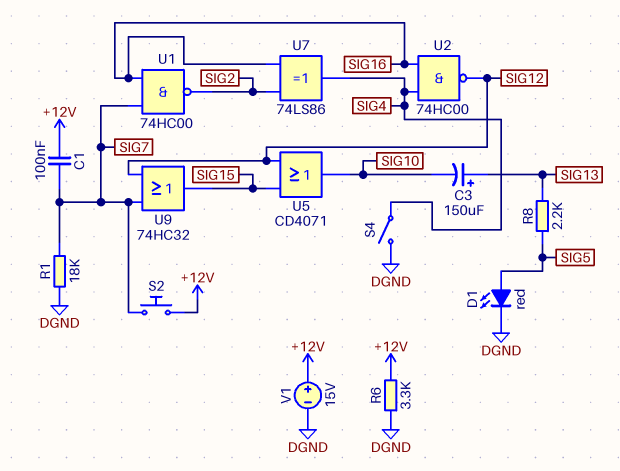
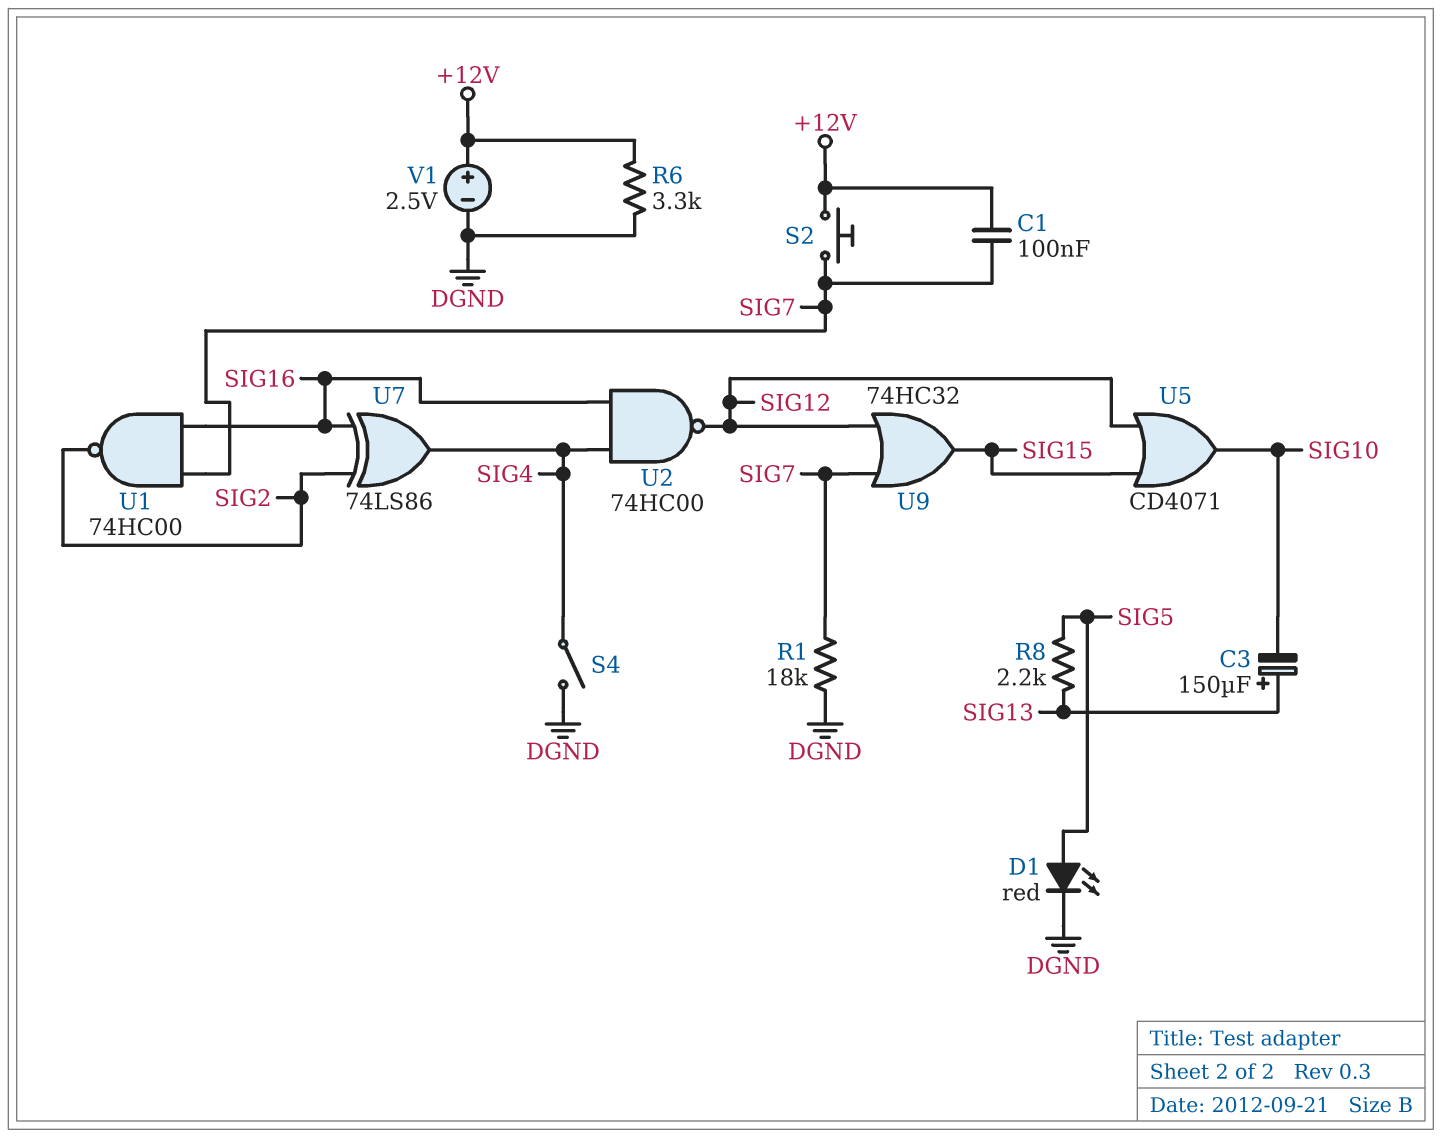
V1: 15V (plus +12V, minus DGND) -> 2.5V (plus +12V, minus DGND)

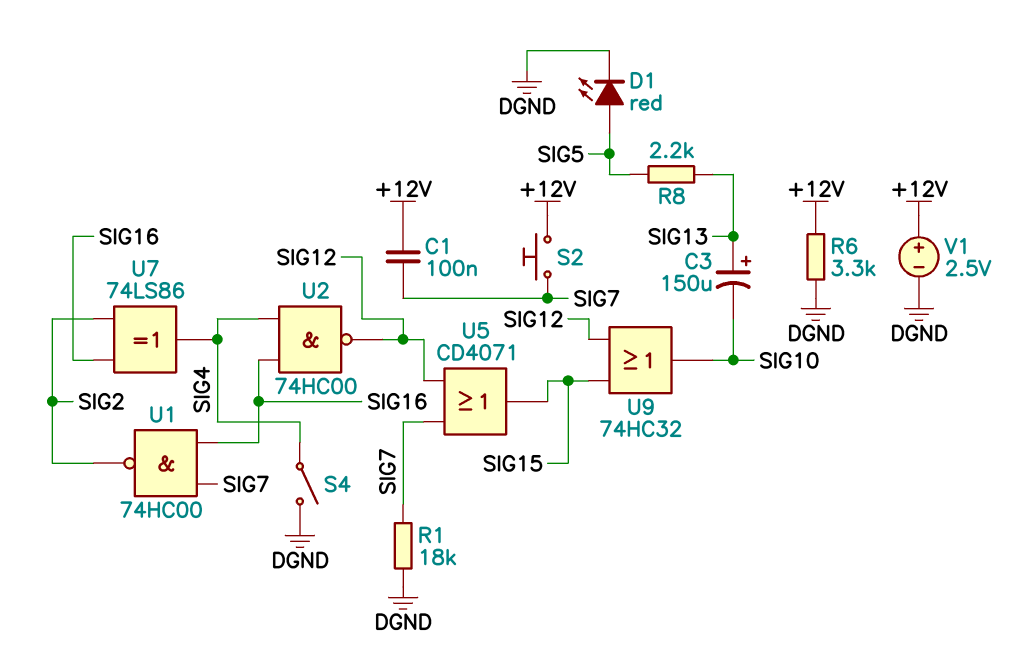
U5: OR CD4071 (in SIG12, in SIG15, out SIG10) -> OR CD4071 (in SIG7, in SIG12, out SIG15)
U9: OR 74HC32 (in SIG7, in SIG12, out SIG15) -> OR 74HC32 (in SIG12, in SIG15, out SIG10)

